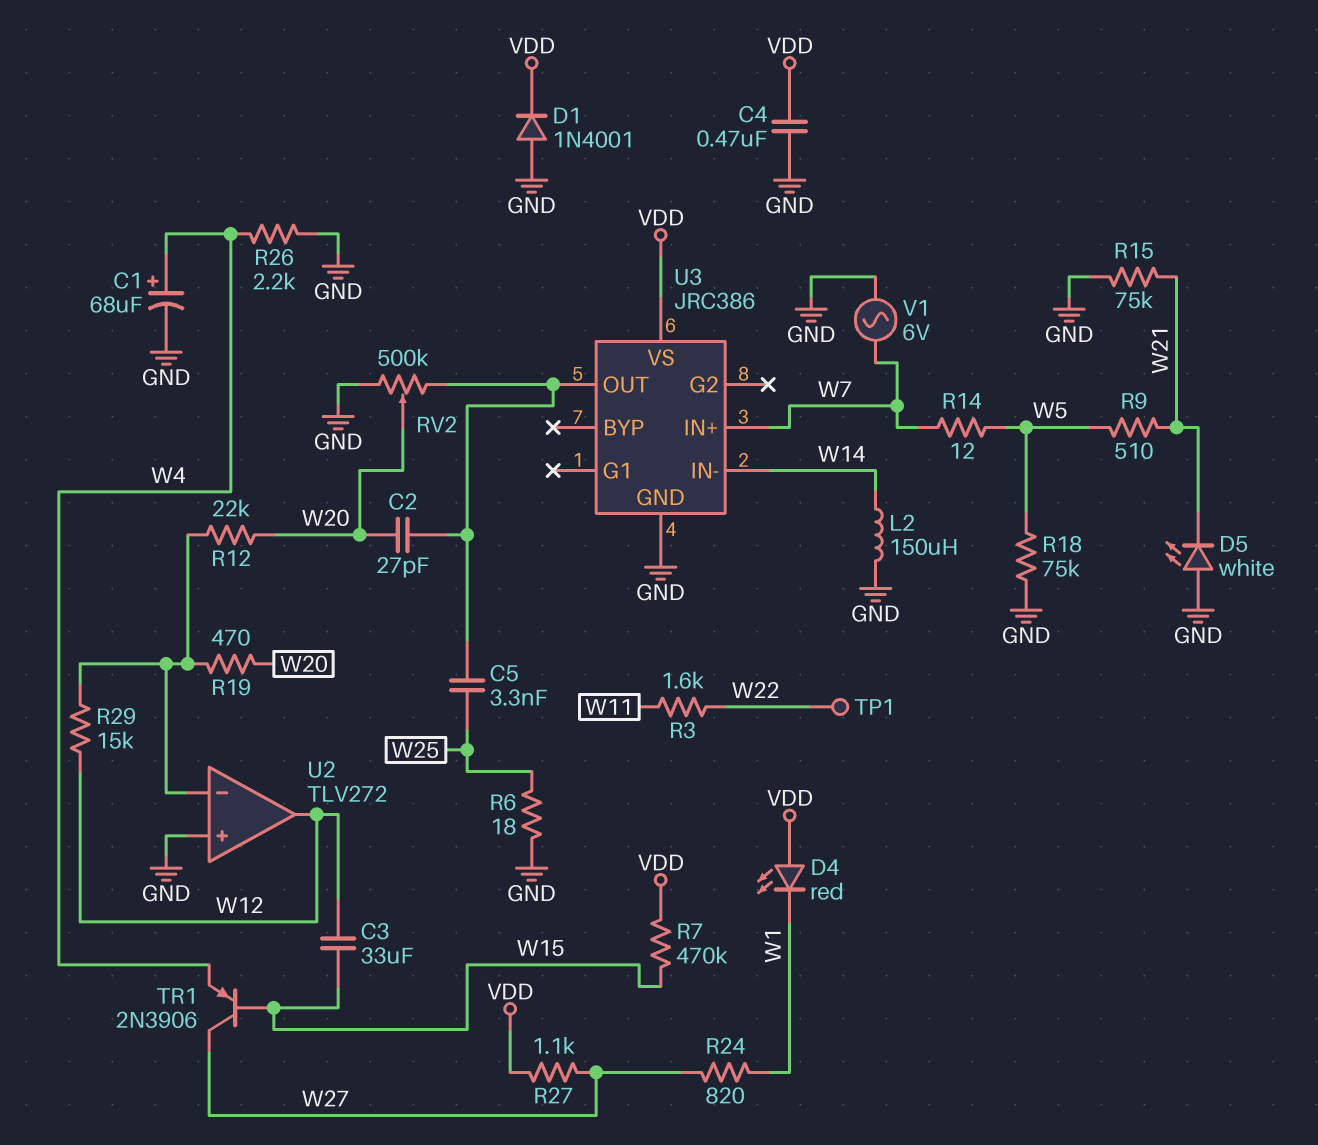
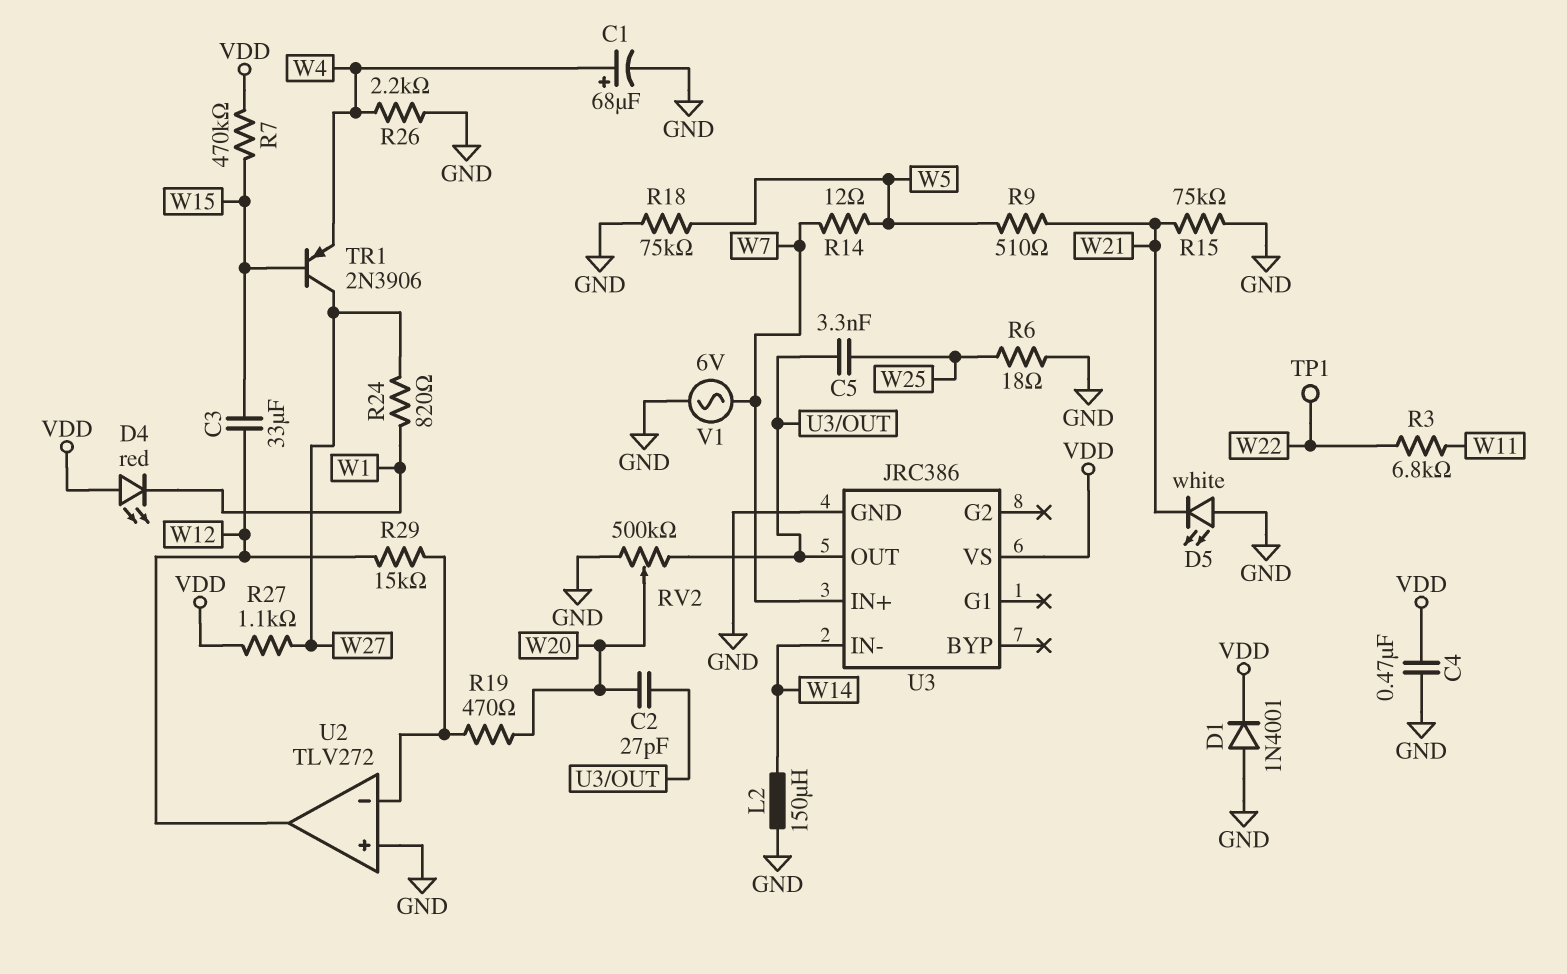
R3: 1.6k (W11, W22) -> 6.8k (W11, W22)
R12: 22k (U2/in-, W20) -> none

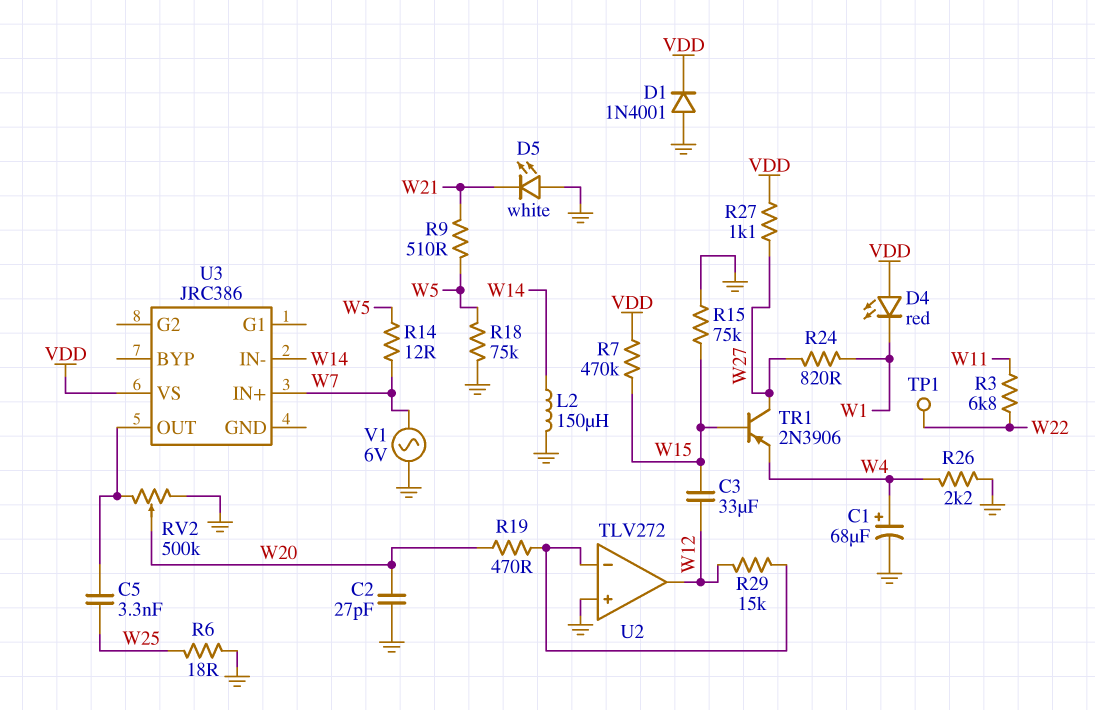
C2: 27pF (U3/OUT, W20) -> 27pF (GND, W20)
C4: 470nF (GND, VDD) -> none
R15: 75k (GND, W21) -> 75k (GND, W15)
U3 pin GND: GND -> none

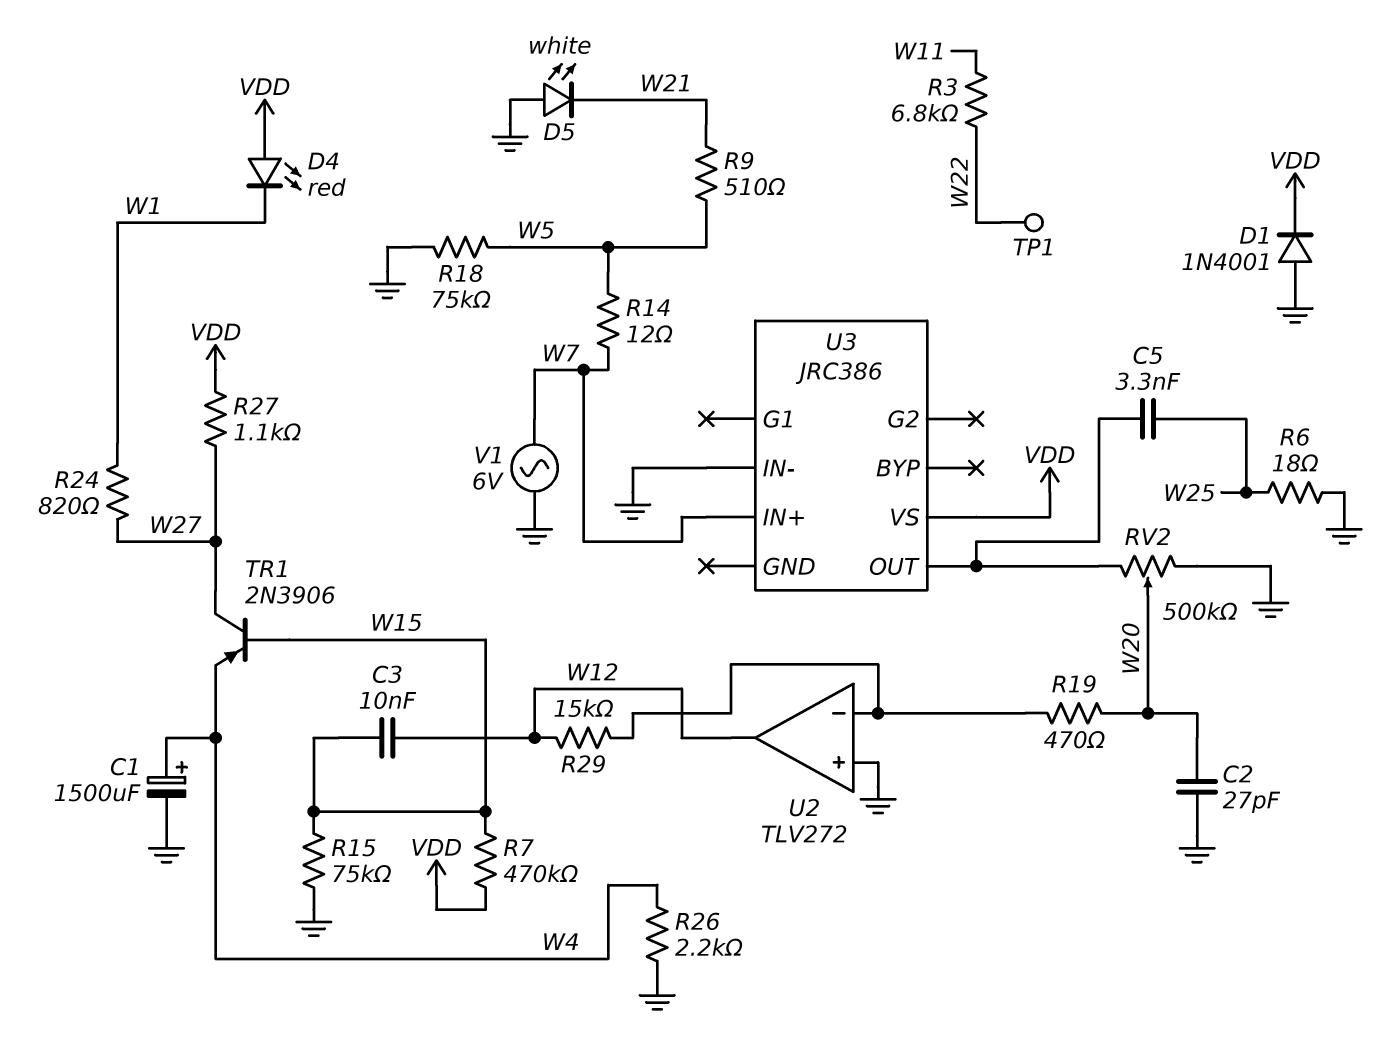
C1: 68uF (plus W4, minus GND) -> 1500uF (plus W4, minus GND)
C3: 33uF (W12, W15) -> 10nF (W12, W15)
L2: 150uH (GND, W14) -> none
U3 pin IN-: W14 -> GND

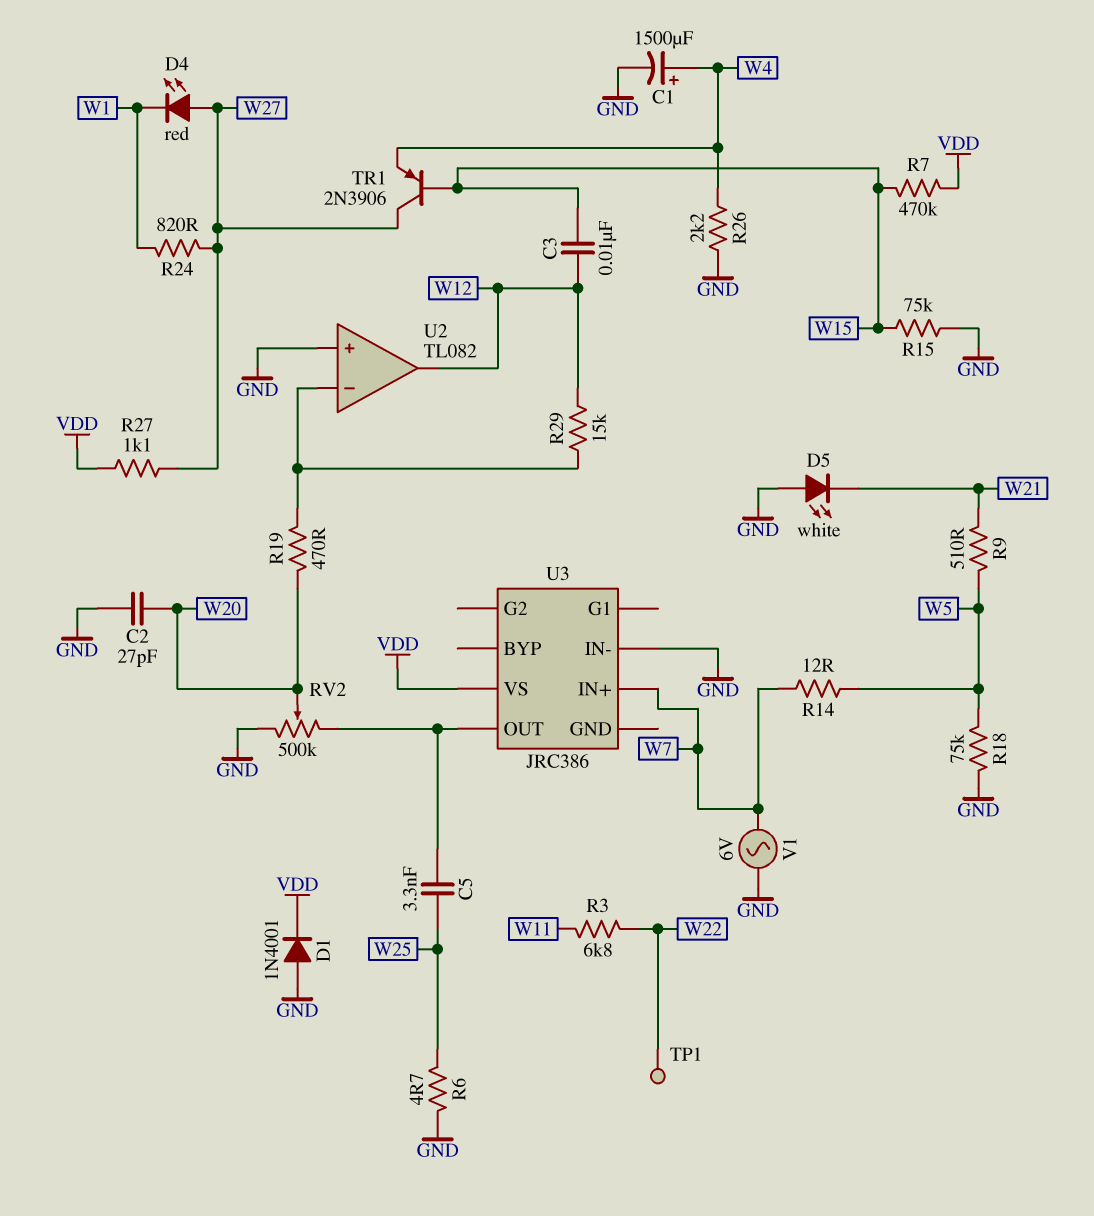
D4: LED red (A VDD, K W1) -> LED red (A W27, K W1)
R6: 18 (GND, W25) -> 4.7 (GND, W25)
U2: TLV272 -> TL082

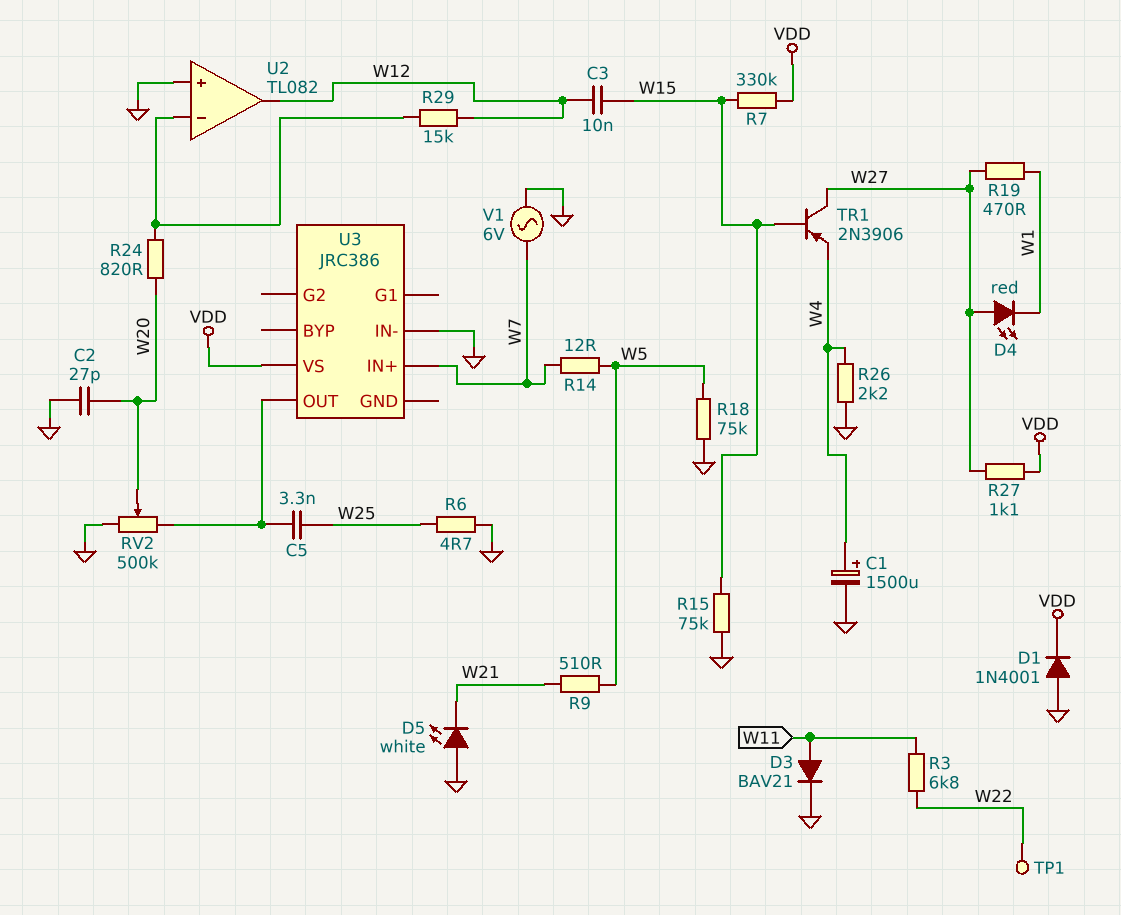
D3: none -> diode BAV21 (A W11, K GND)
R7: 470k (VDD, W15) -> 330k (VDD, W15)
R19: 470 (U2/in-, W20) -> 470 (W1, W27)
R24: 820 (W1, W27) -> 820 (U2/in-, W20)

